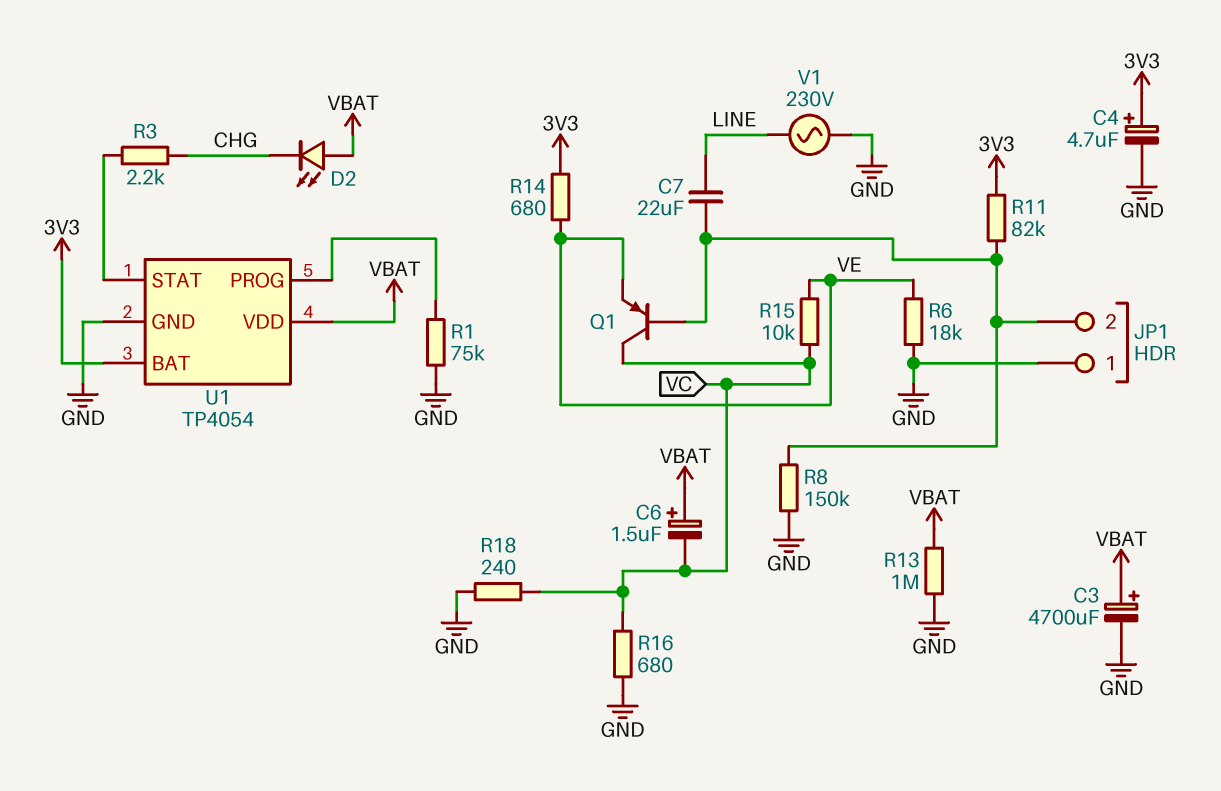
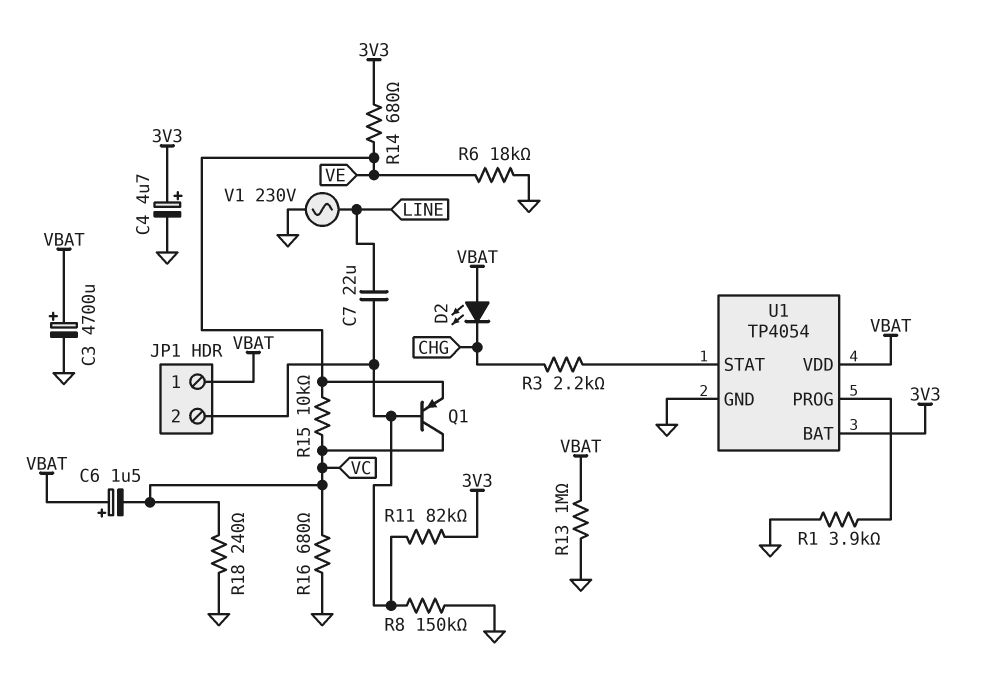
JP1 pin 1: GND -> VBAT
R1: 75k (GND, U1/PROG) -> 3.9k (GND, U1/PROG)

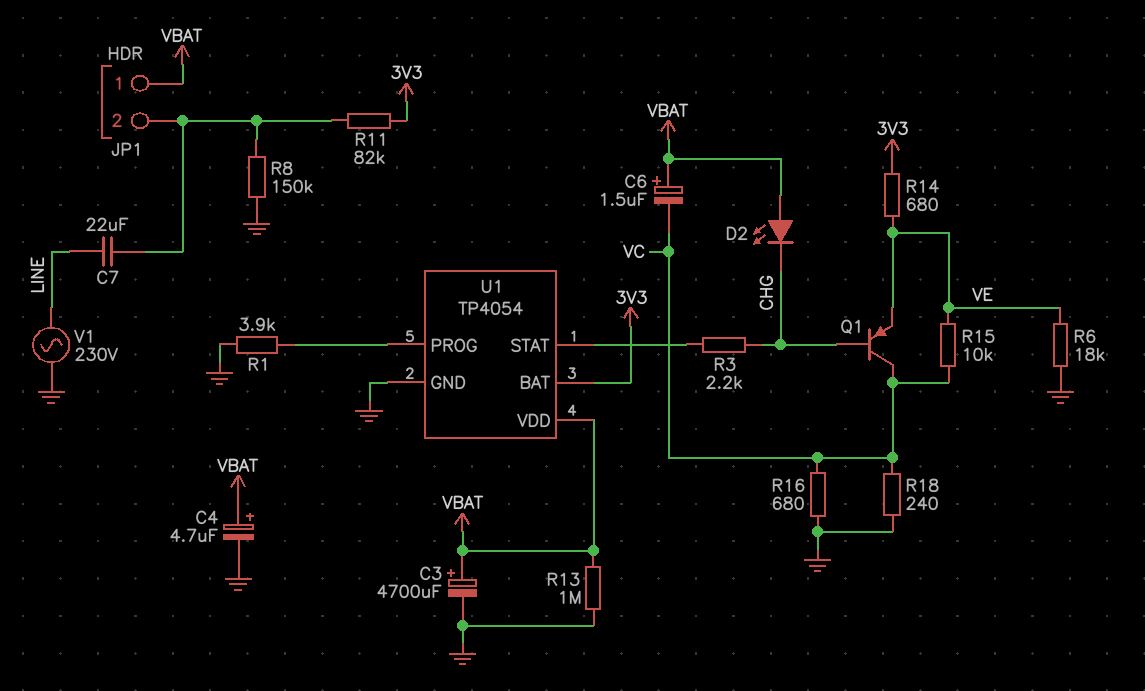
C4: 4.7uF (plus 3V3, minus GND) -> 4.7uF (plus VBAT, minus GND)
Q1: PNP (B JP1/2, C VC, E VE) -> PNP (B CHG, C VC, E VE)

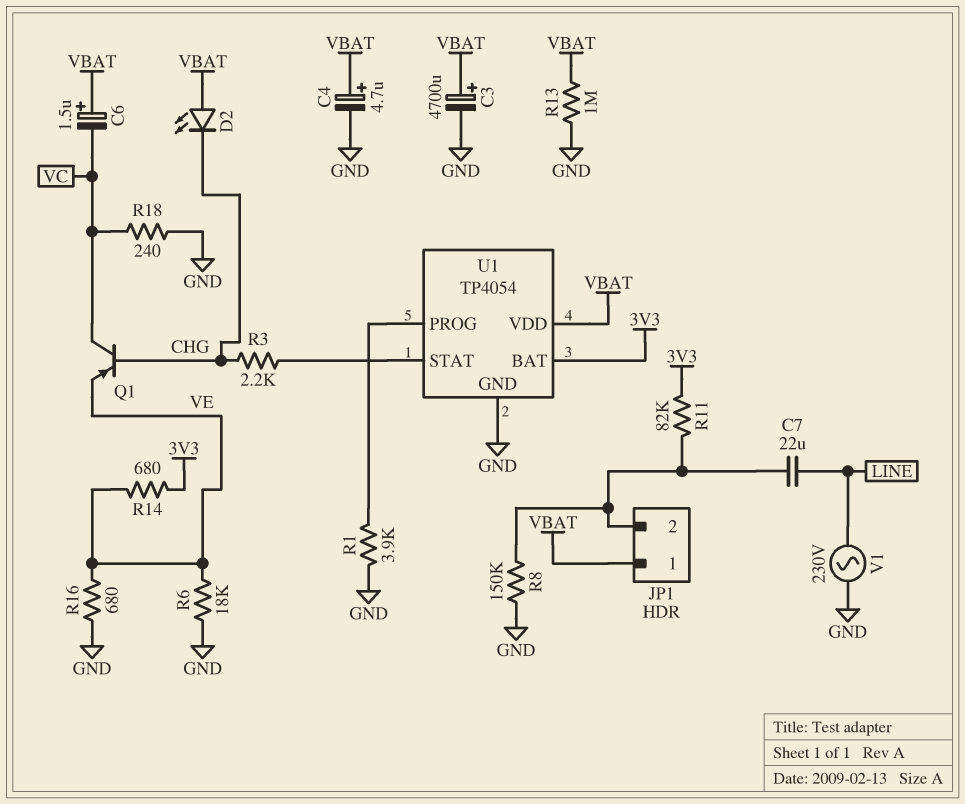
R15: 10k (VC, VE) -> none
R16: 680 (GND, VC) -> 680 (GND, VE)

